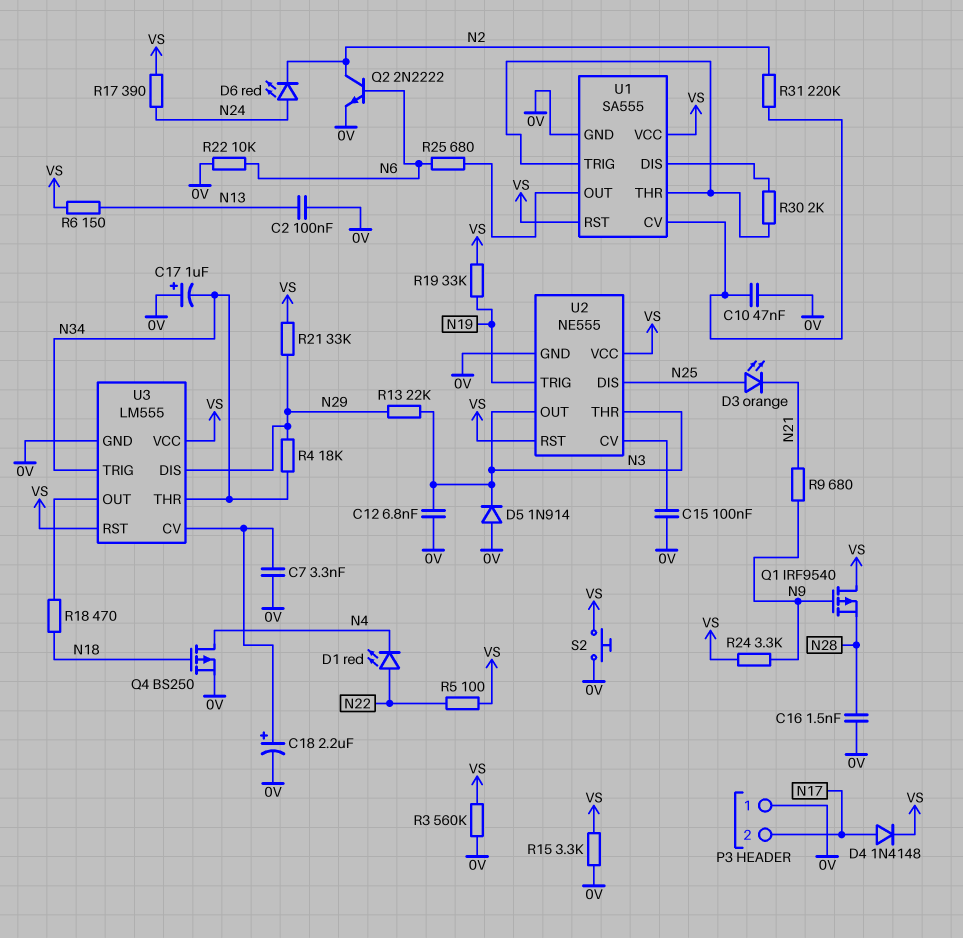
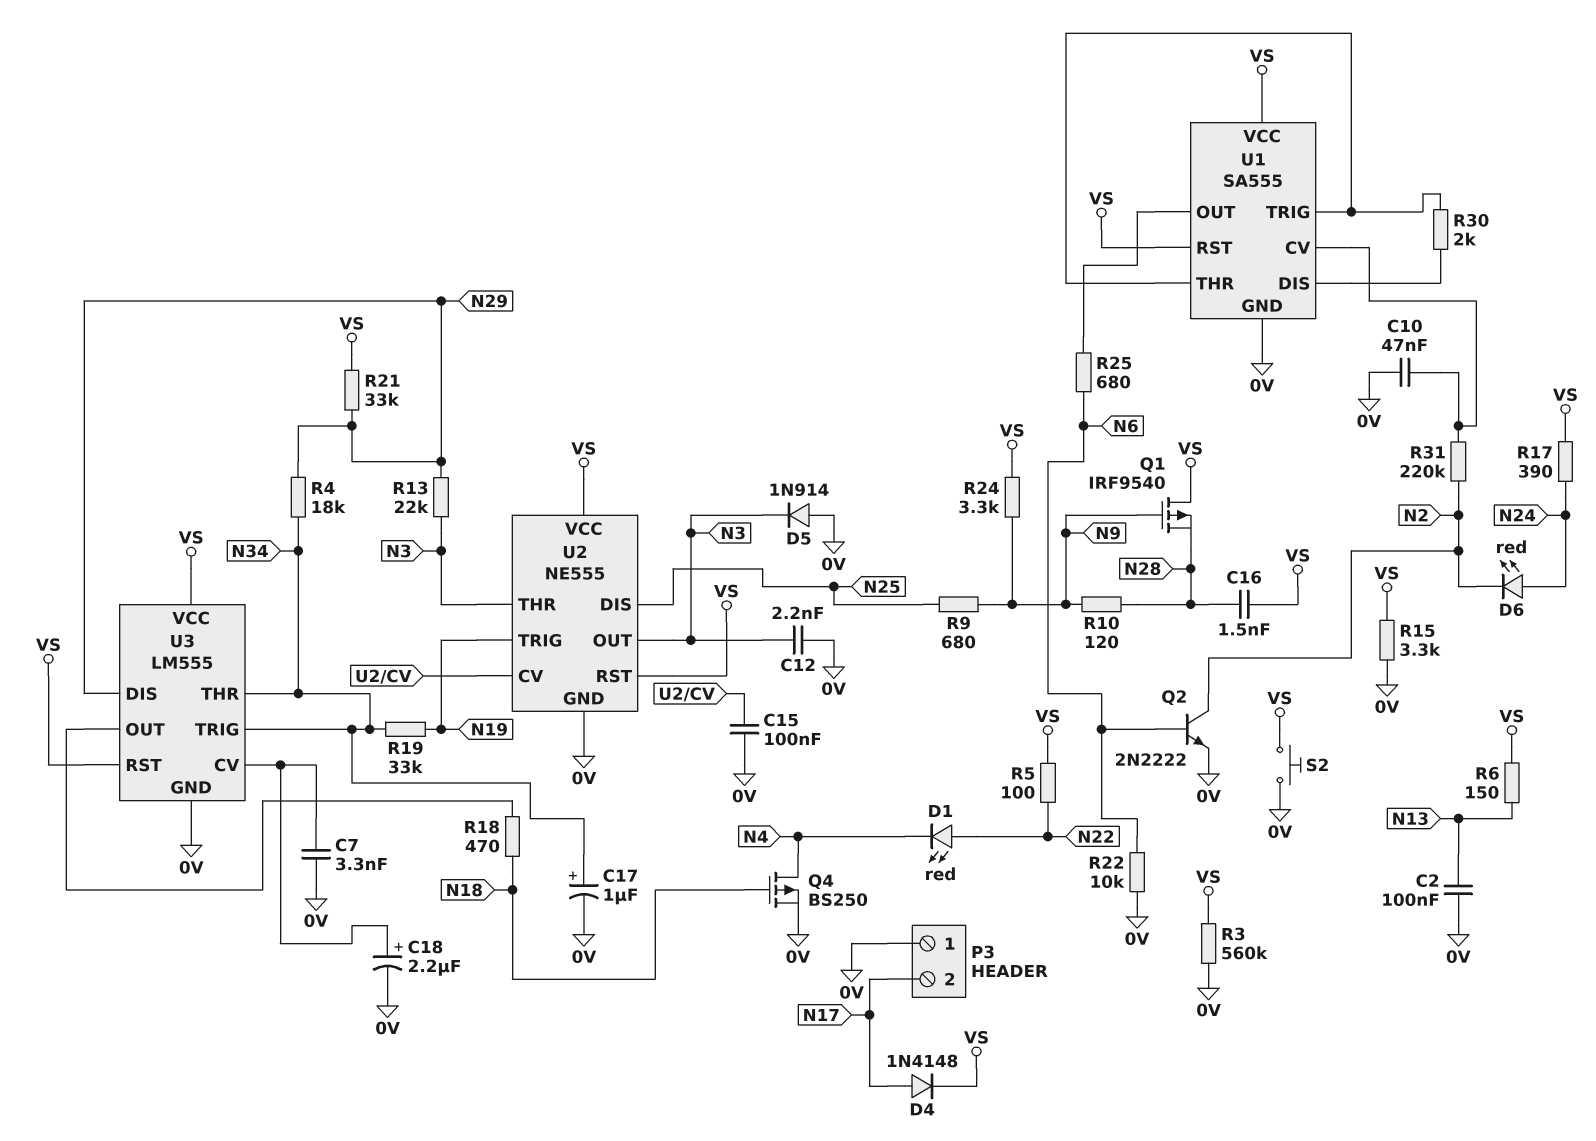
C12: 6.8nF (0V, N3) -> 2.2nF (0V, N3)
C16: 1.5nF (0V, N28) -> 1.5nF (N28, VS)
C17: 1uF (plus 0V, minus N34) -> 1uF (plus N34, minus 0V)
D3: LED orange (A N25, K N21) -> none
R9: 680 (N9, N21) -> 680 (N9, N25)
R10: none -> 120 (N9, N28)
R19: 33k (N19, VS) -> 33k (N19, N34)

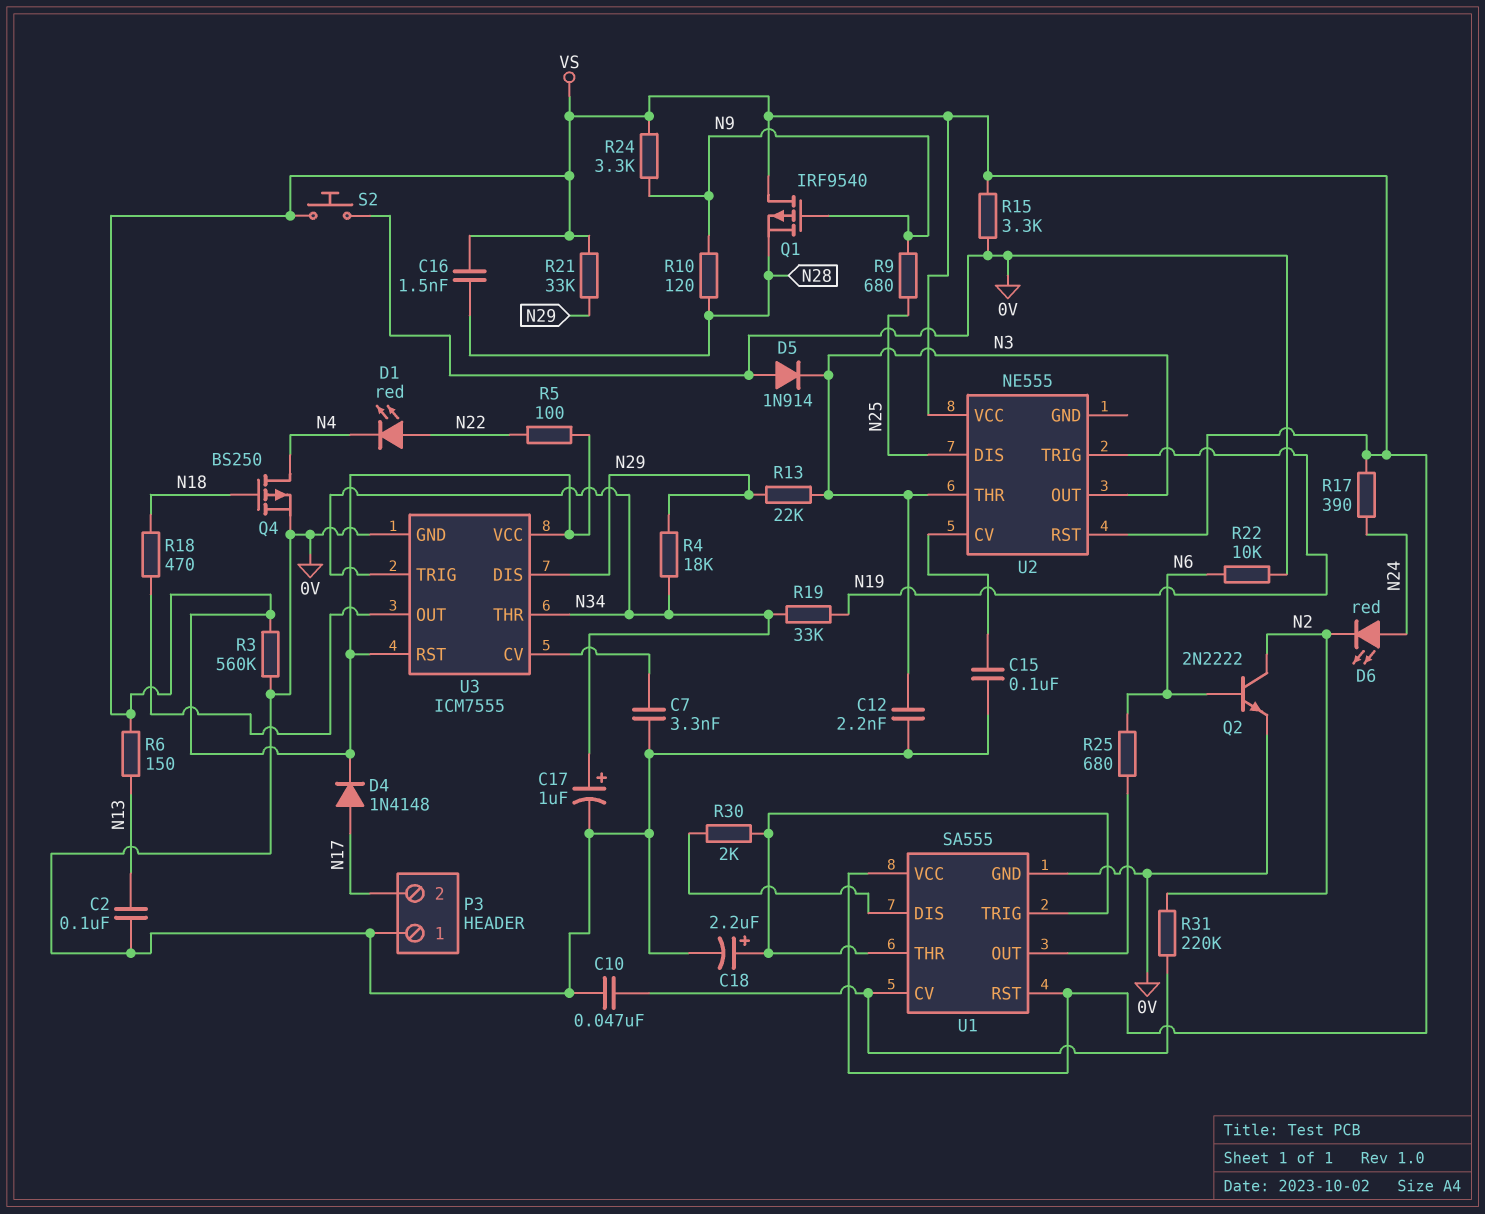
C18: 2.2uF (plus U3/CV, minus 0V) -> 2.2uF (plus U1/THR, minus 0V)
U2 pin GND: 0V -> none
U3: LM555 -> ICM7555

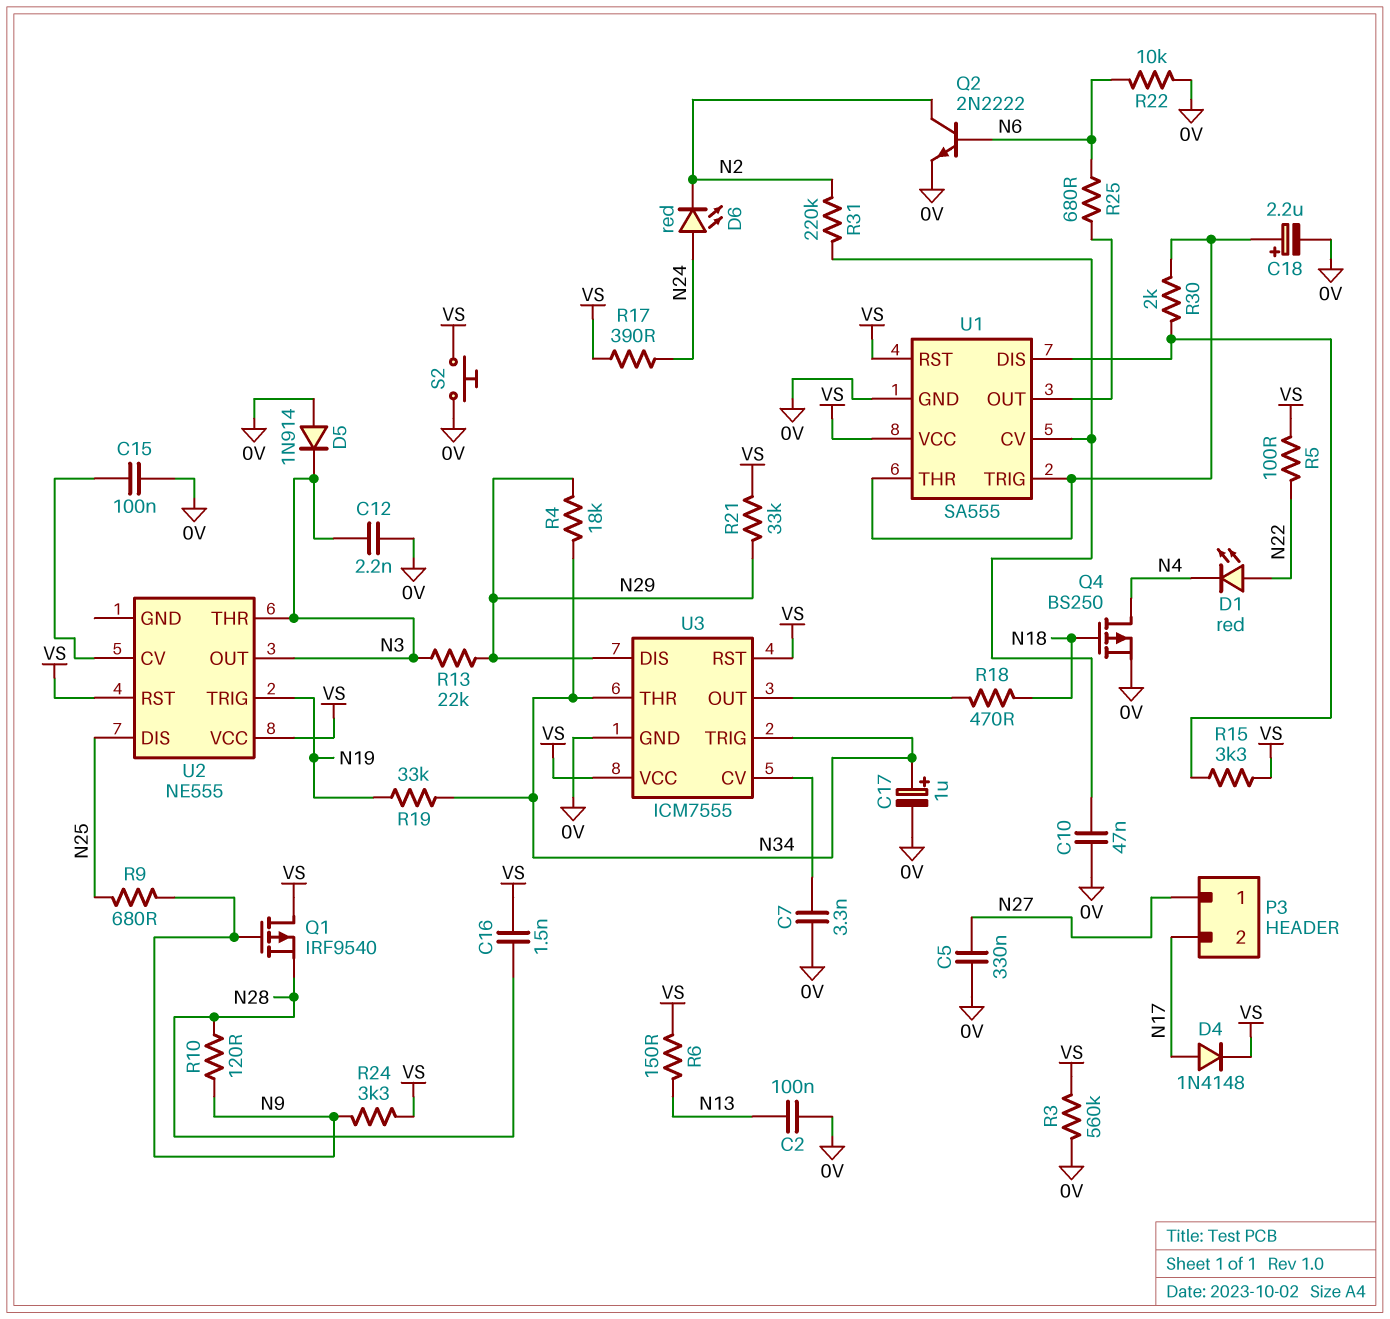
C5: none -> 330nF (0V, N27)
P3 pin 1: 0V -> N27
R15: 3.3k (0V, VS) -> 3.3k (U1/DIS, VS)

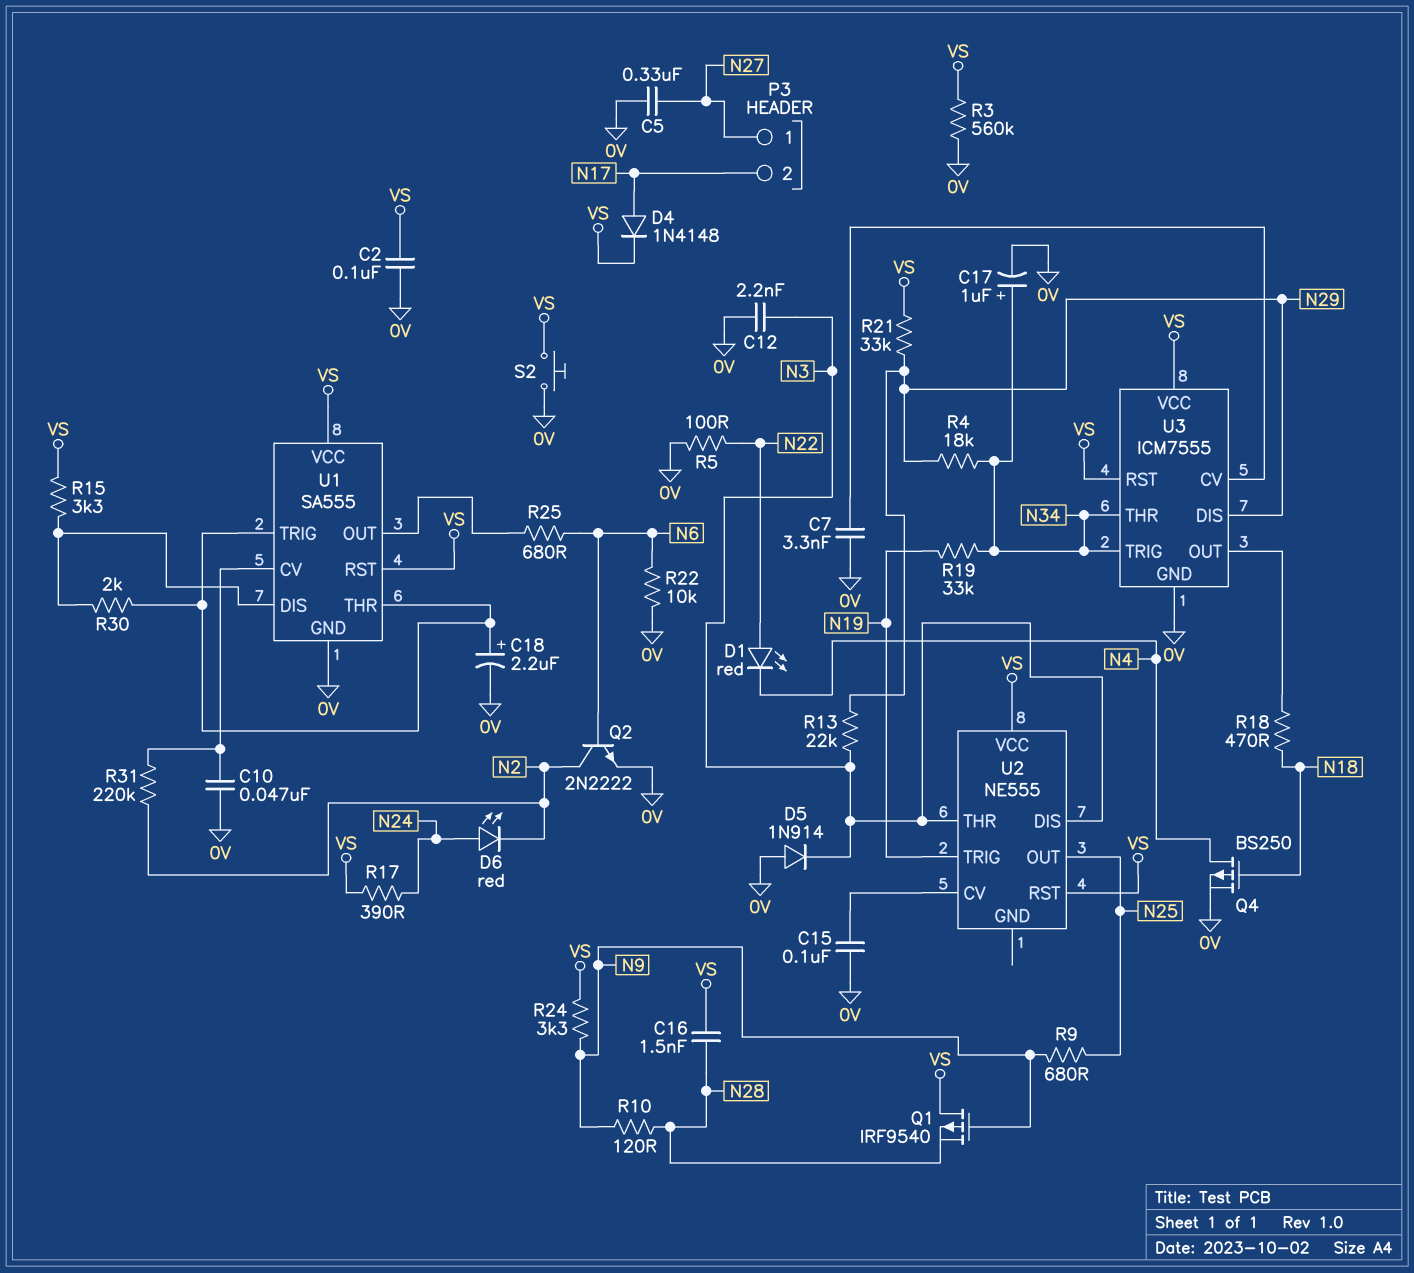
C2: 100nF (0V, N13) -> 100nF (0V, VS)
R5: 100 (N22, VS) -> 100 (0V, N22)
R6: 150 (N13, VS) -> none
U2 pin DIS: N25 -> N3
U2 pin OUT: N3 -> N25

